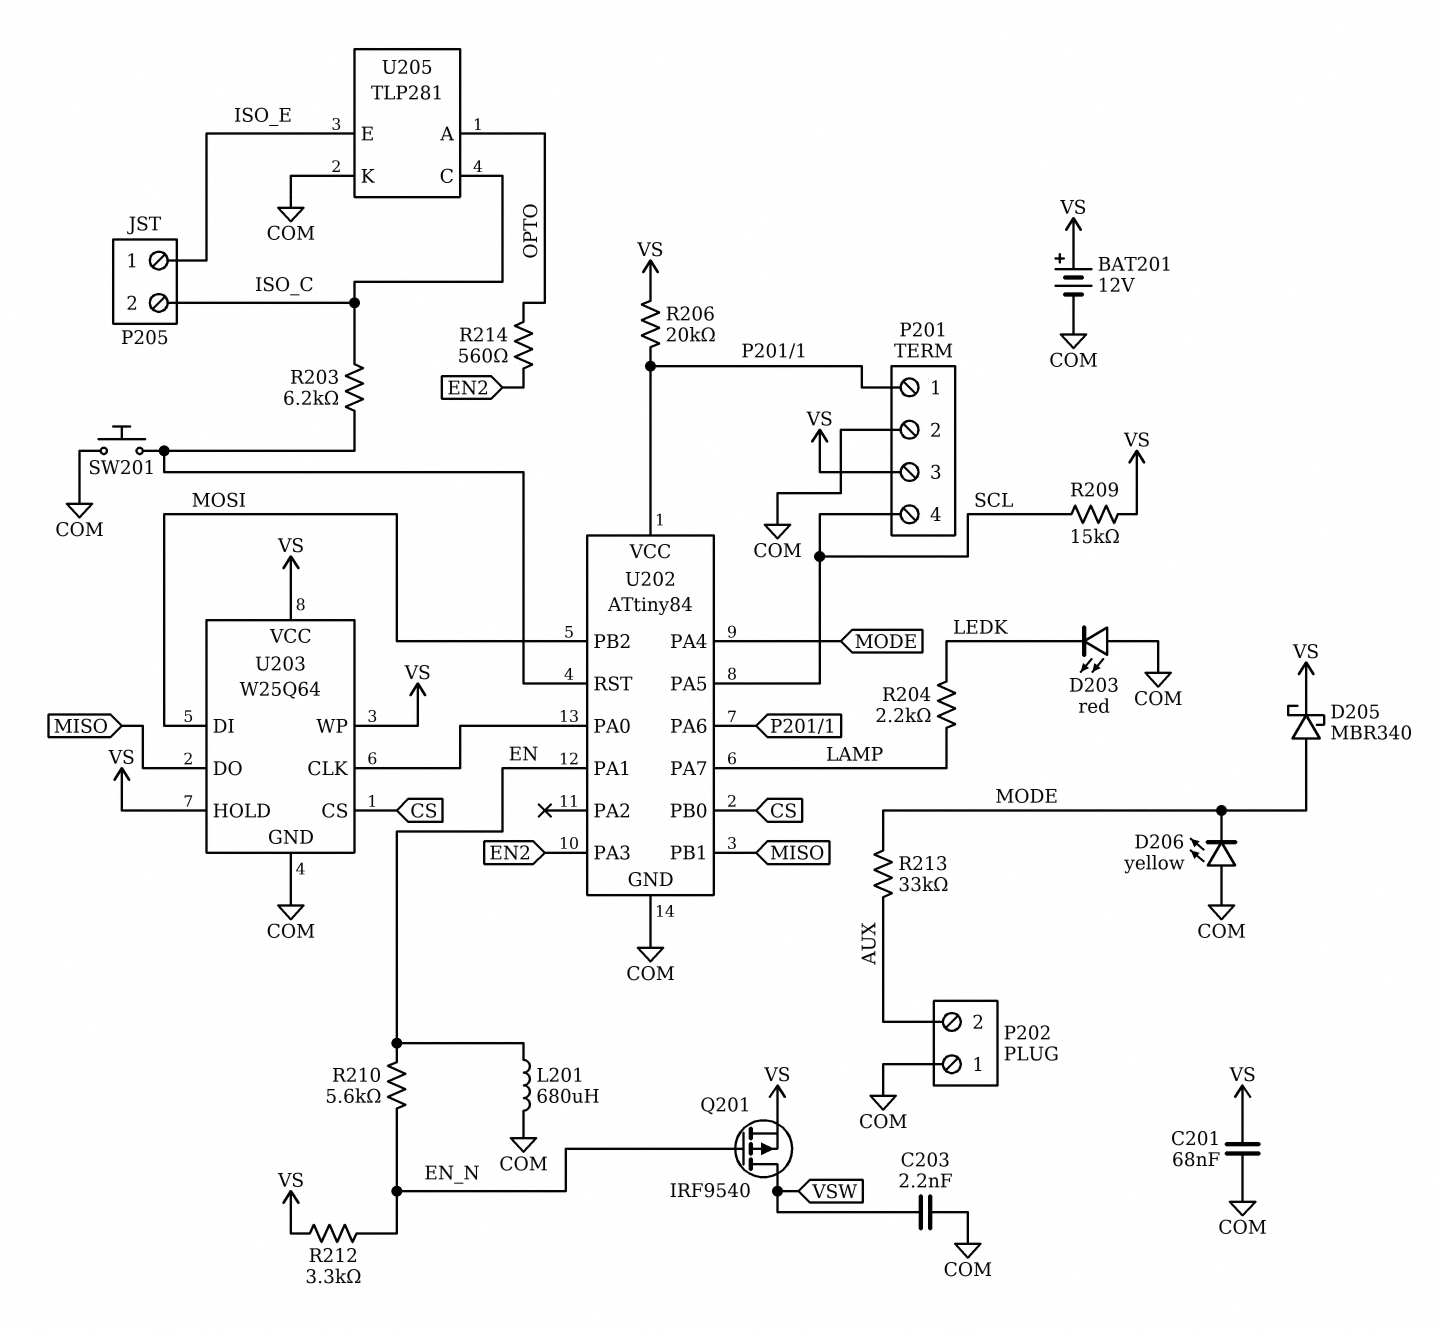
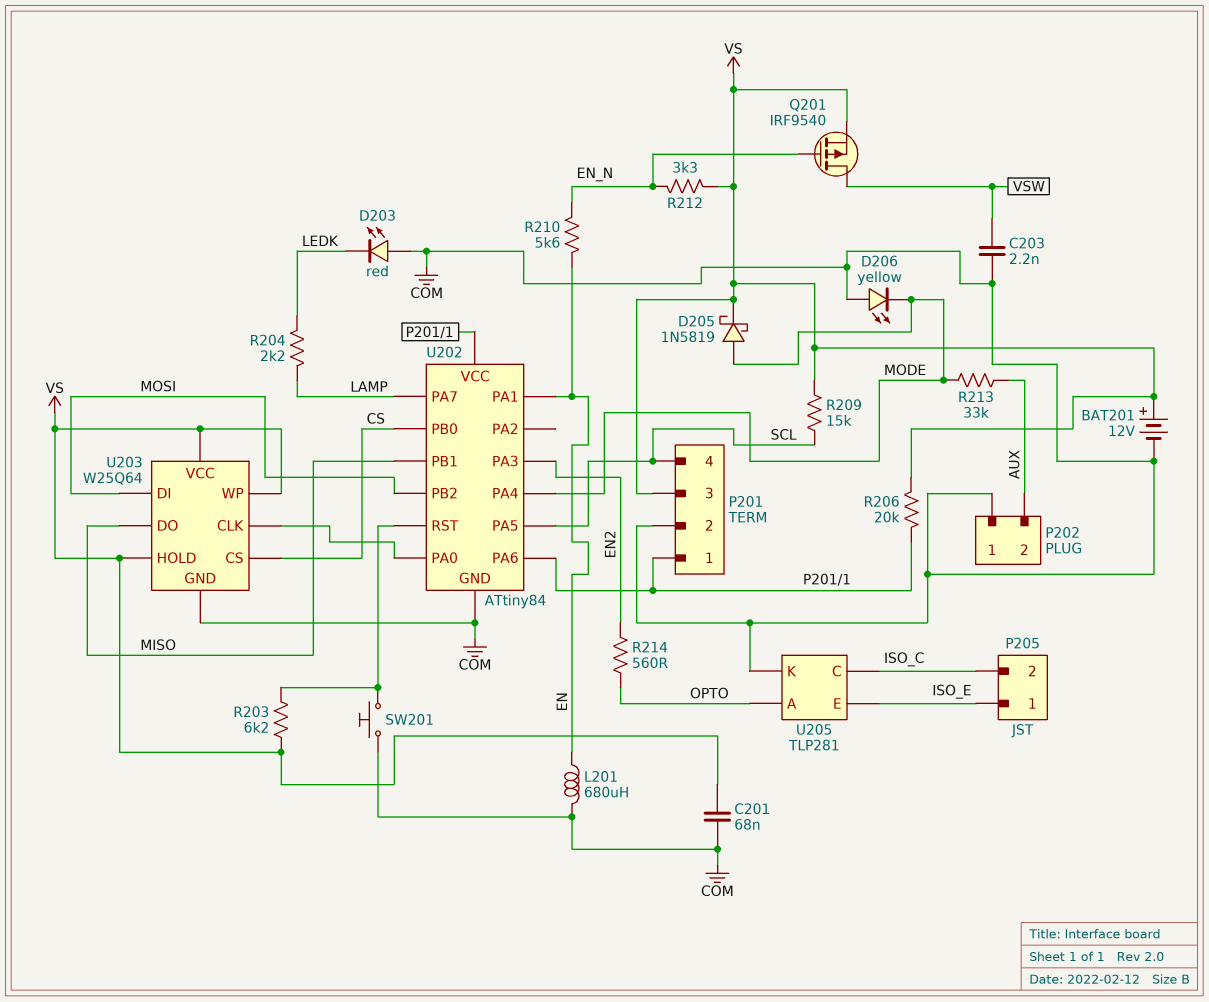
D205: schottky MBR340 (A MODE, K VS) -> schottky 1N5819 (A MODE, K VS)
R203: 6.2k (ISO_C, U202/RST) -> 6.2k (U202/RST, VS)

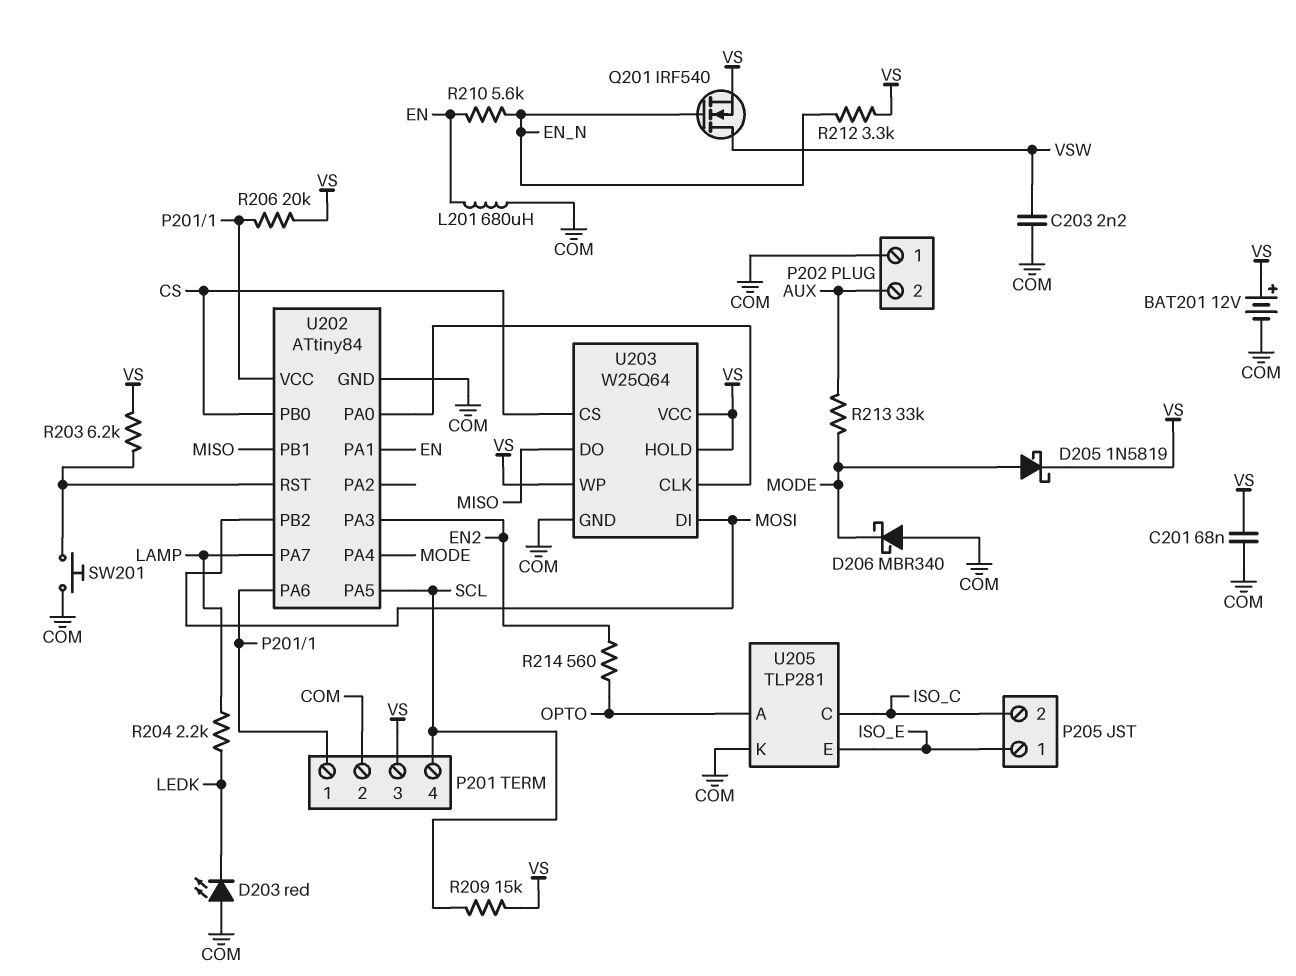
D206: LED yellow (A COM, K MODE) -> schottky MBR340 (A COM, K MODE)
Q201: PMOS IRF9540 (G EN_N, D VSW, S VS) -> NMOS IRF540 (G EN_N, D VSW, S VS)

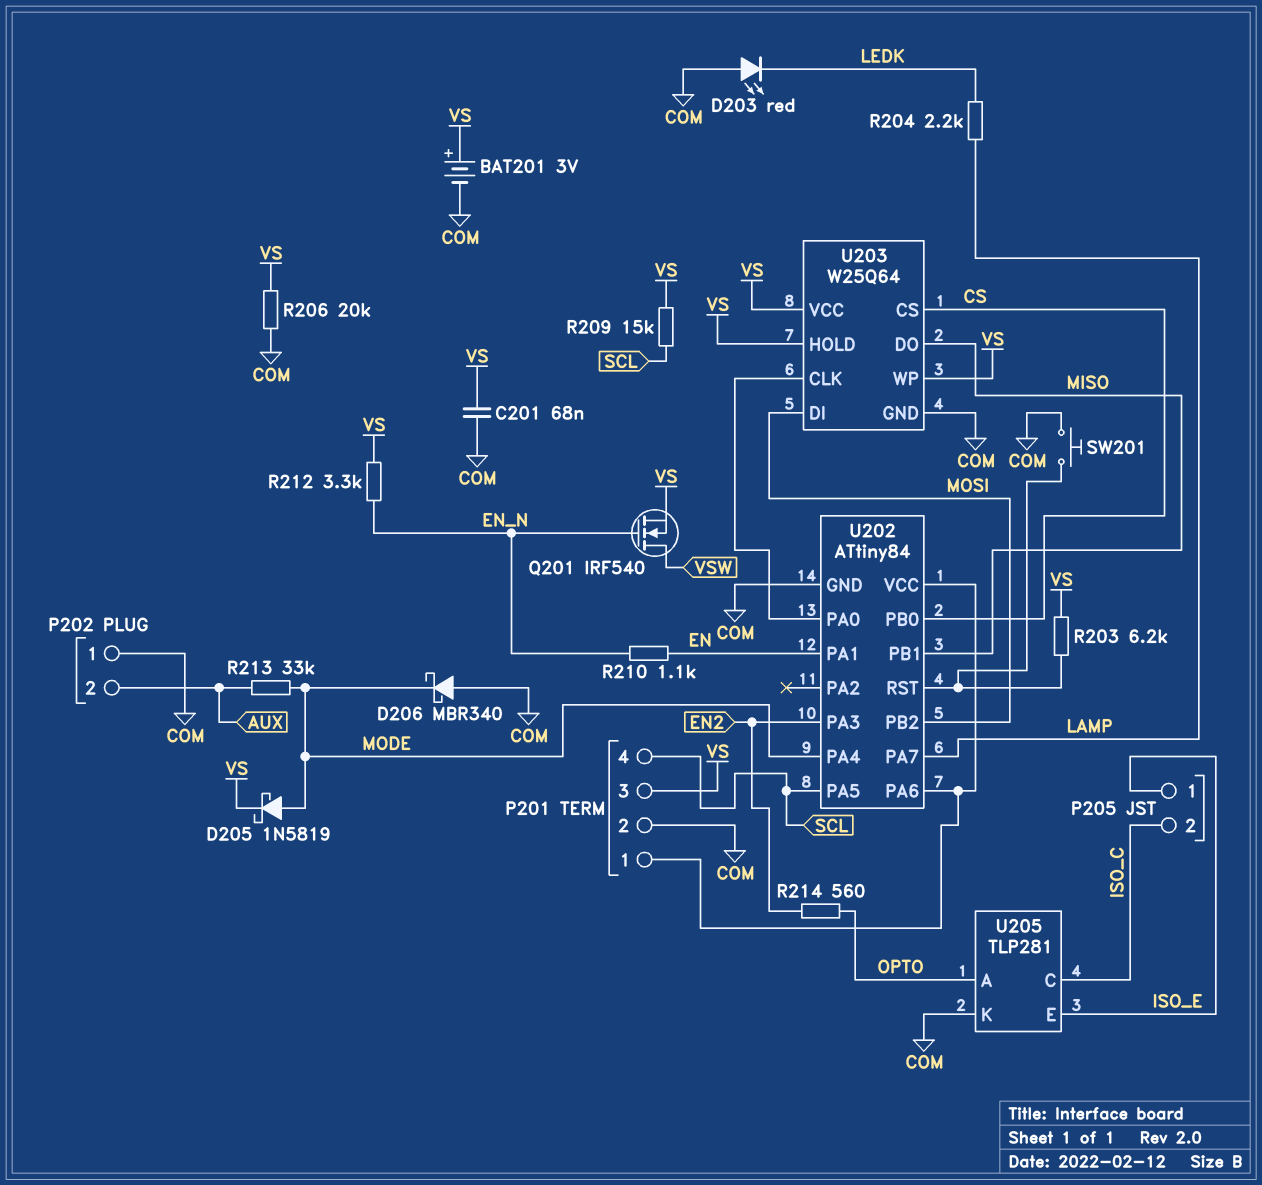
BAT201: 12V (plus VS, minus COM) -> 3V (plus VS, minus COM)
C203: 2.2nF (COM, VSW) -> none
L201: 680uH (COM, EN) -> none
R206: 20k (P201/1, VS) -> 20k (COM, VS)
R210: 5.6k (EN, EN_N) -> 1.1k (EN, EN_N)

